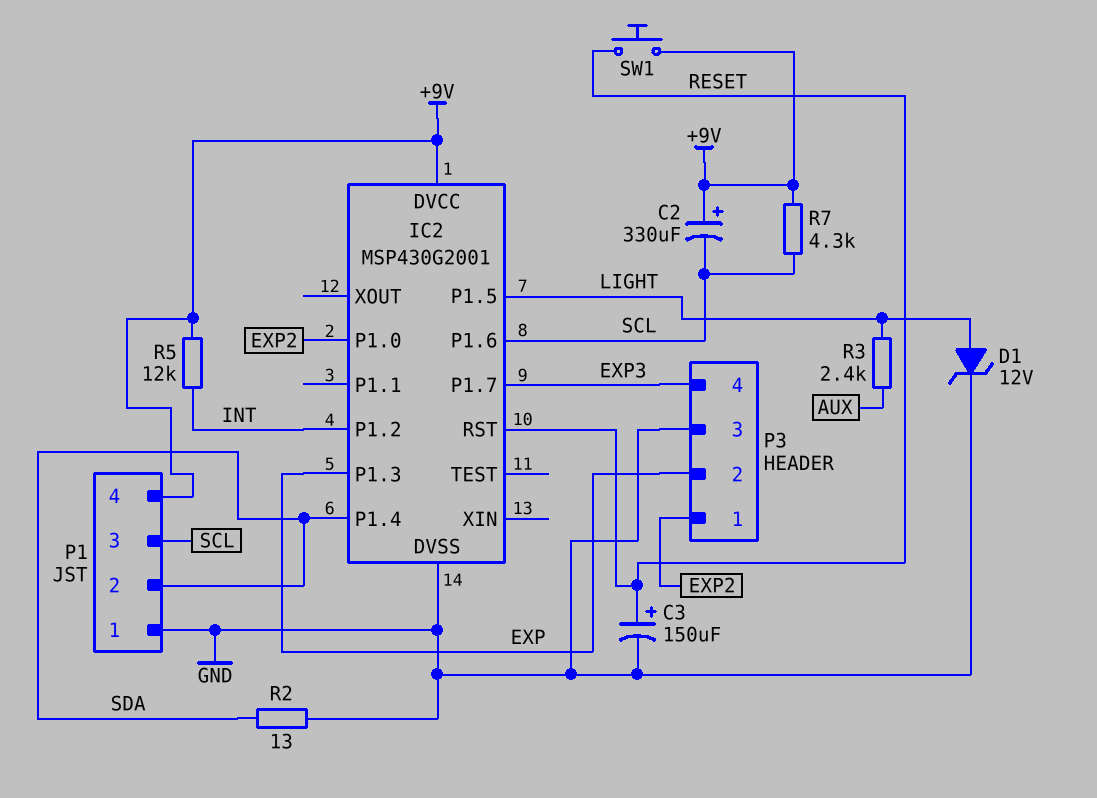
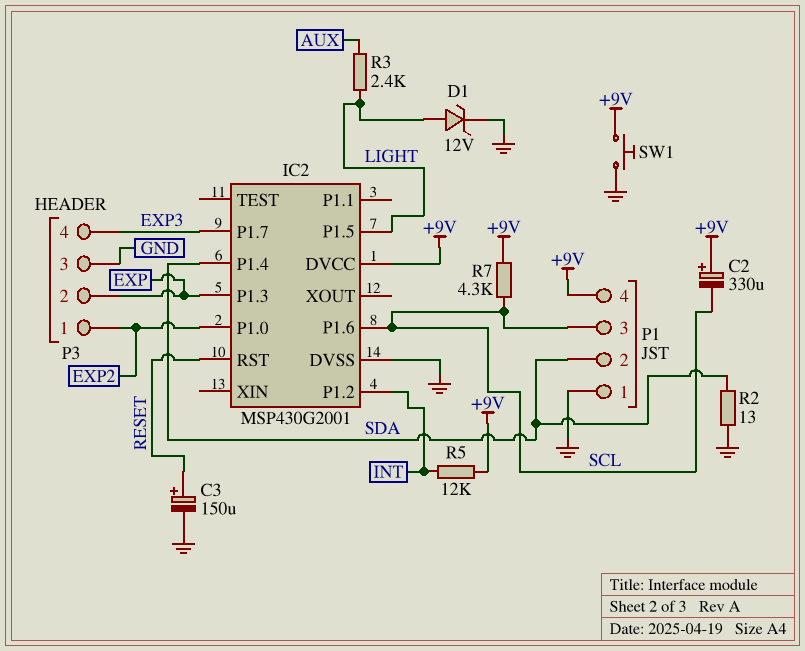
SW1: button (+9V, RESET) -> button (+9V, GND)

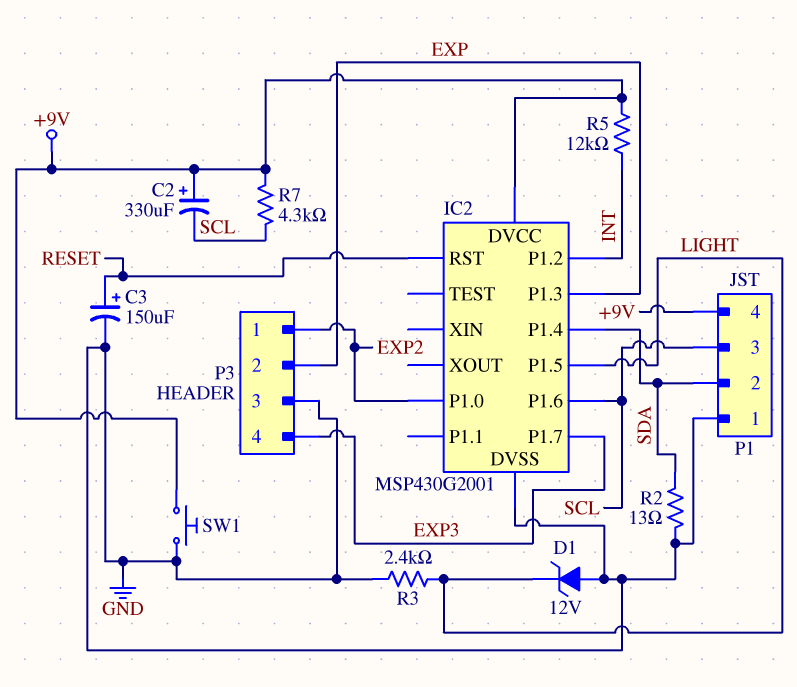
D1: zener 12V (A LIGHT, K GND) -> zener 12V (A GND, K LIGHT)
R3: 2.4k (AUX, LIGHT) -> 2.4k (GND, LIGHT)

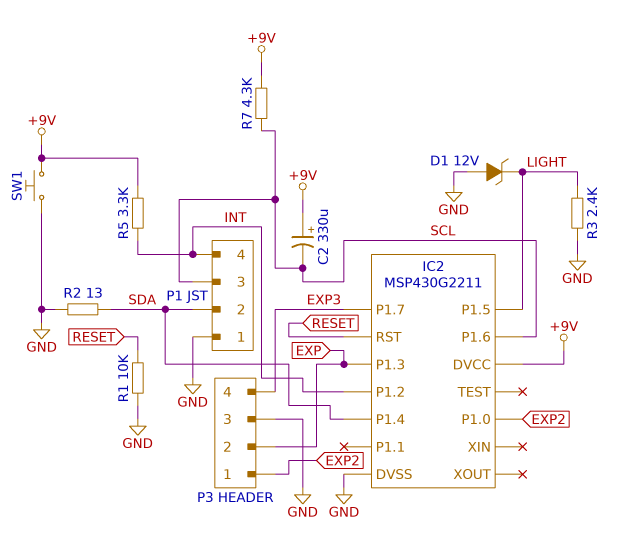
C3: 150uF (plus RESET, minus GND) -> none
IC2: MSP430G2001 -> MSP430G2211
P1 pin 4: +9V -> INT
R1: none -> 10k (GND, RESET)
R5: 12k (+9V, INT) -> 3.3k (+9V, INT)

